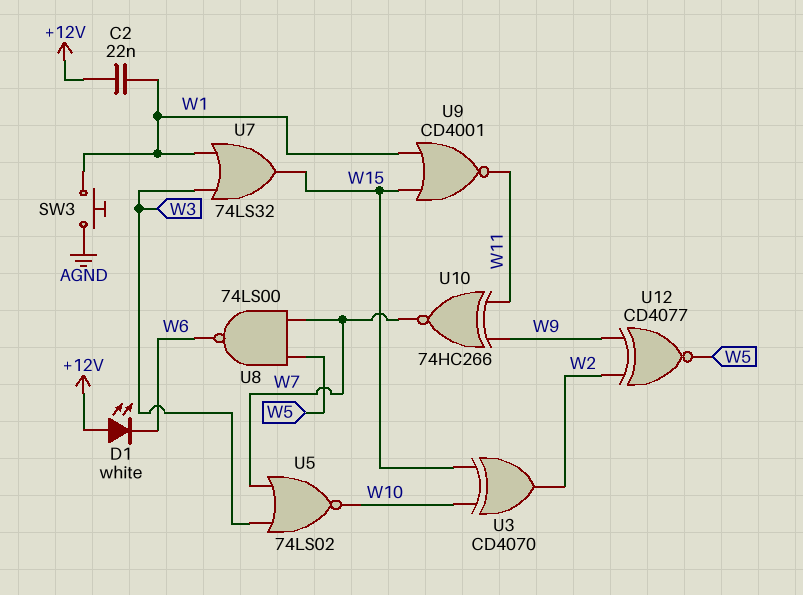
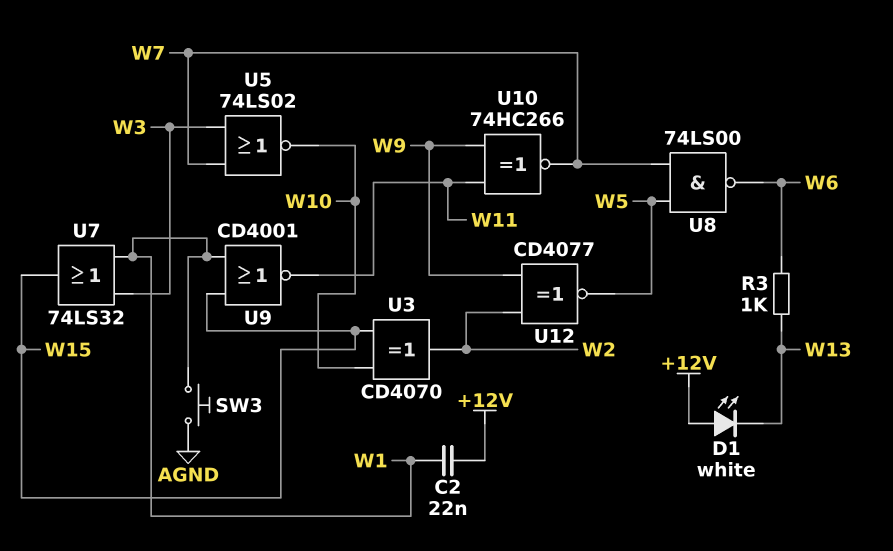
D1: LED white (A +12V, K W6) -> LED white (A +12V, K W13)
R3: none -> 1k (W6, W13)

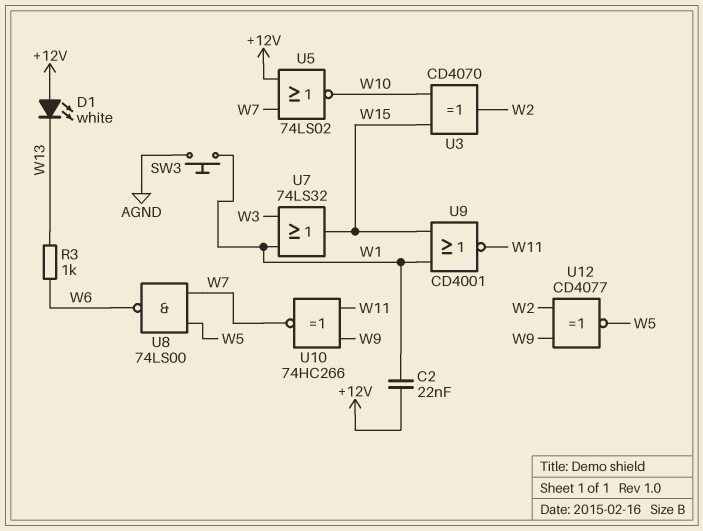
U5: NOR 74LS02 (in W3, in W7, out W10) -> NOR 74LS02 (in +12V, in W7, out W10)

